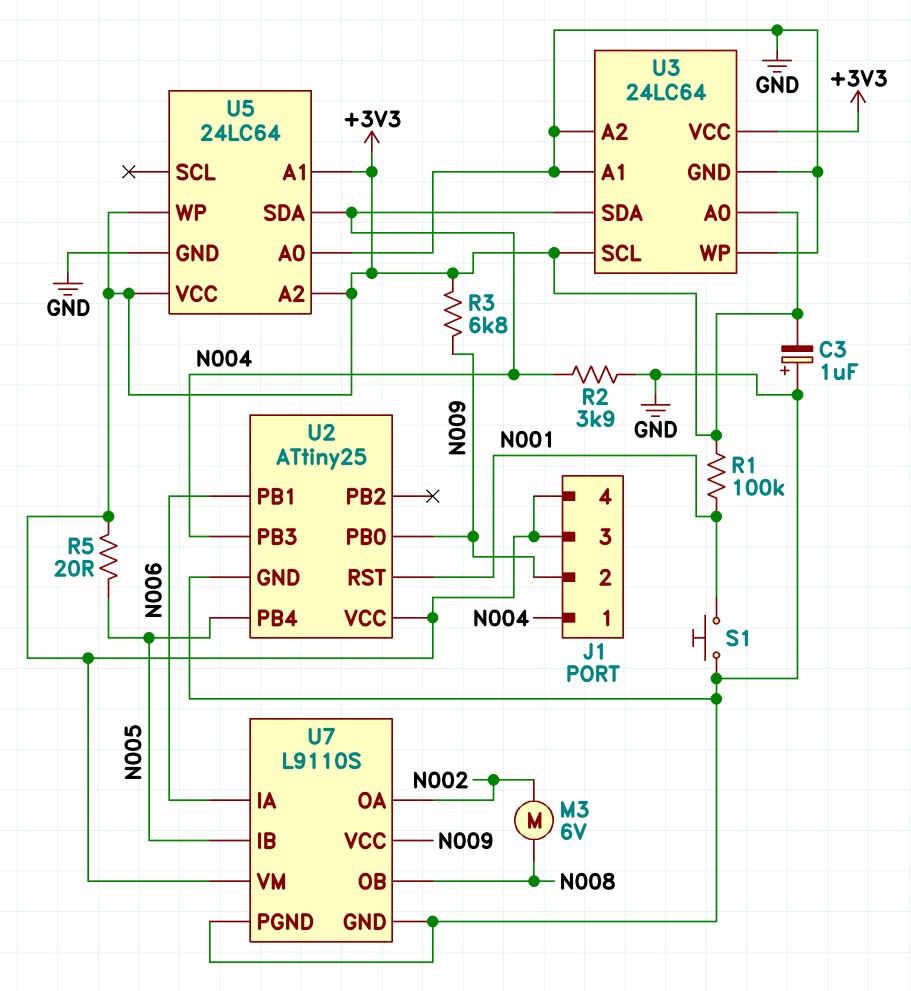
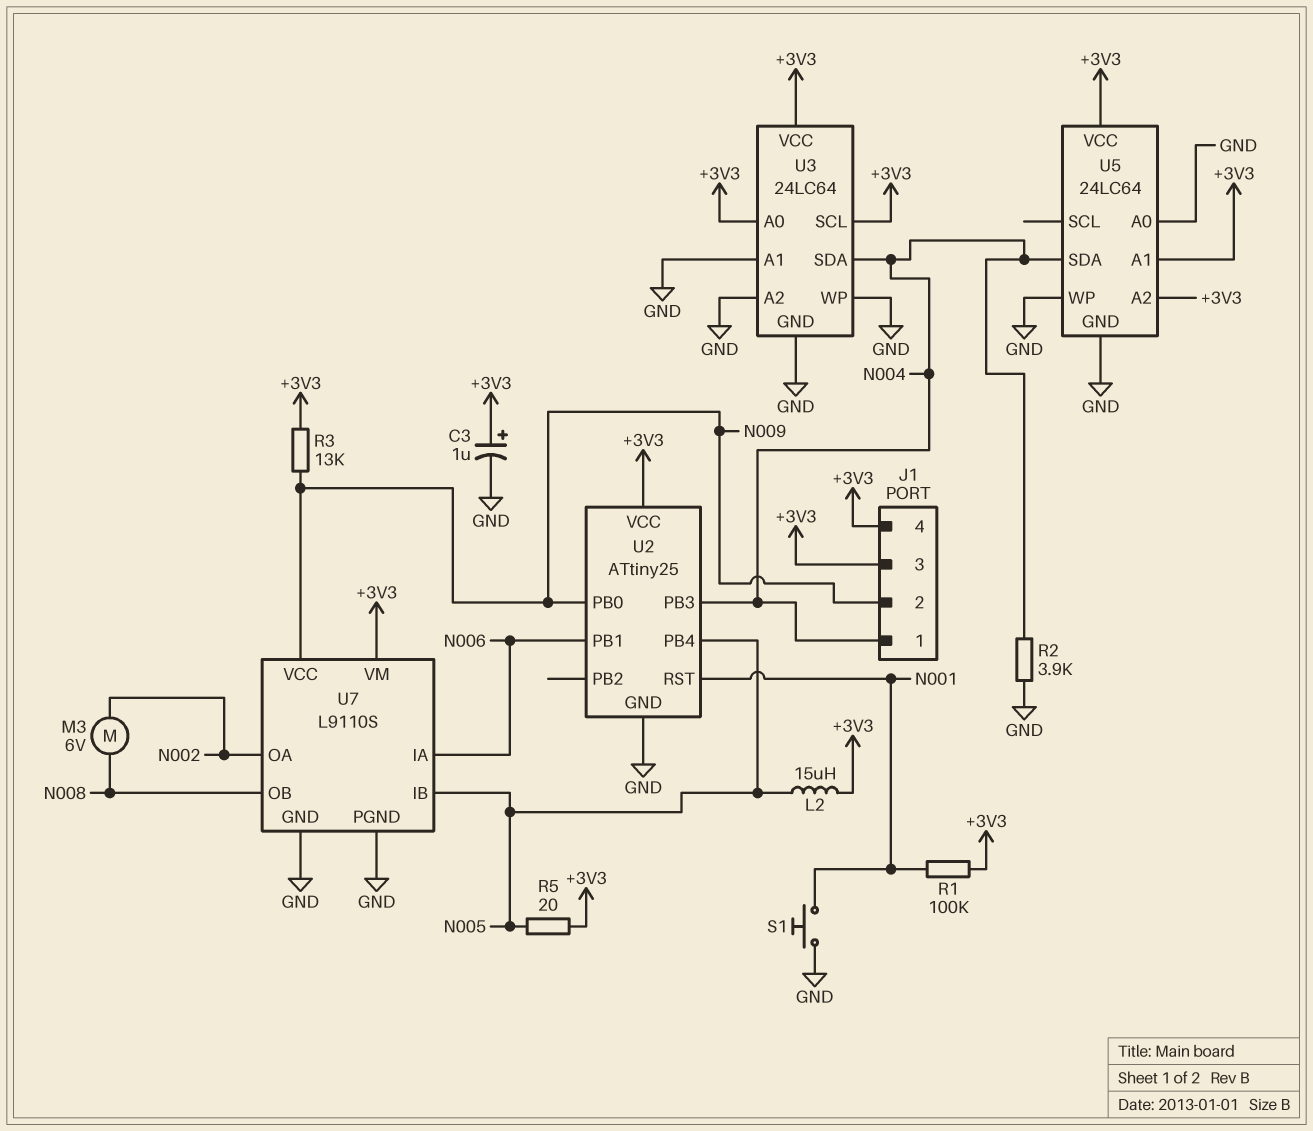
C3: 1uF (plus GND, minus +3V3) -> 1uF (plus +3V3, minus GND)
L2: none -> 15uH (+3V3, N005)
R3: 6.8k (+3V3, N009) -> 13k (+3V3, N009)
U5 pin WP: +3V3 -> GND

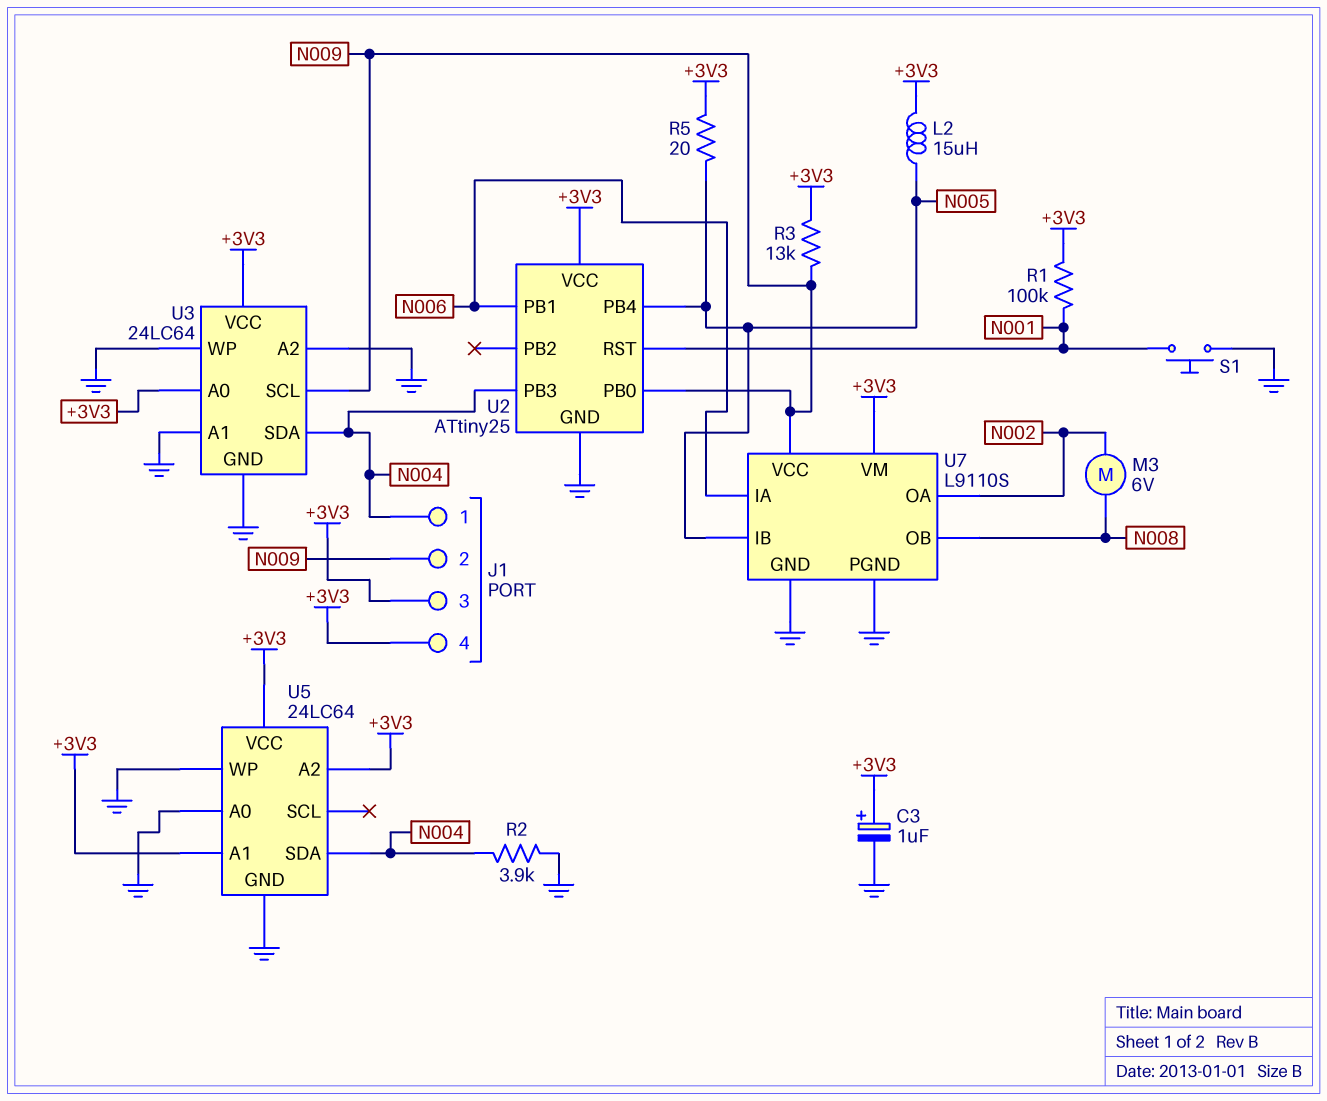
U3 pin SCL: +3V3 -> N009

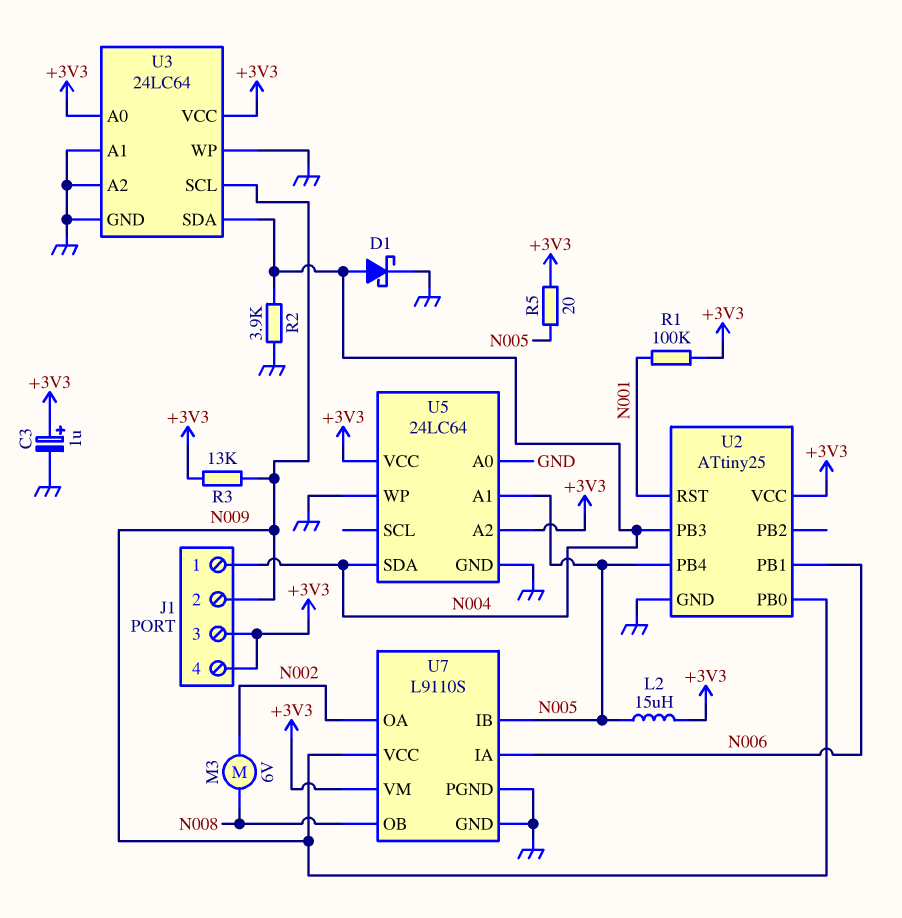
D1: none -> schottky (A N004, K GND)
S1: button (GND, N001) -> none
U5 pin A1: +3V3 -> N005

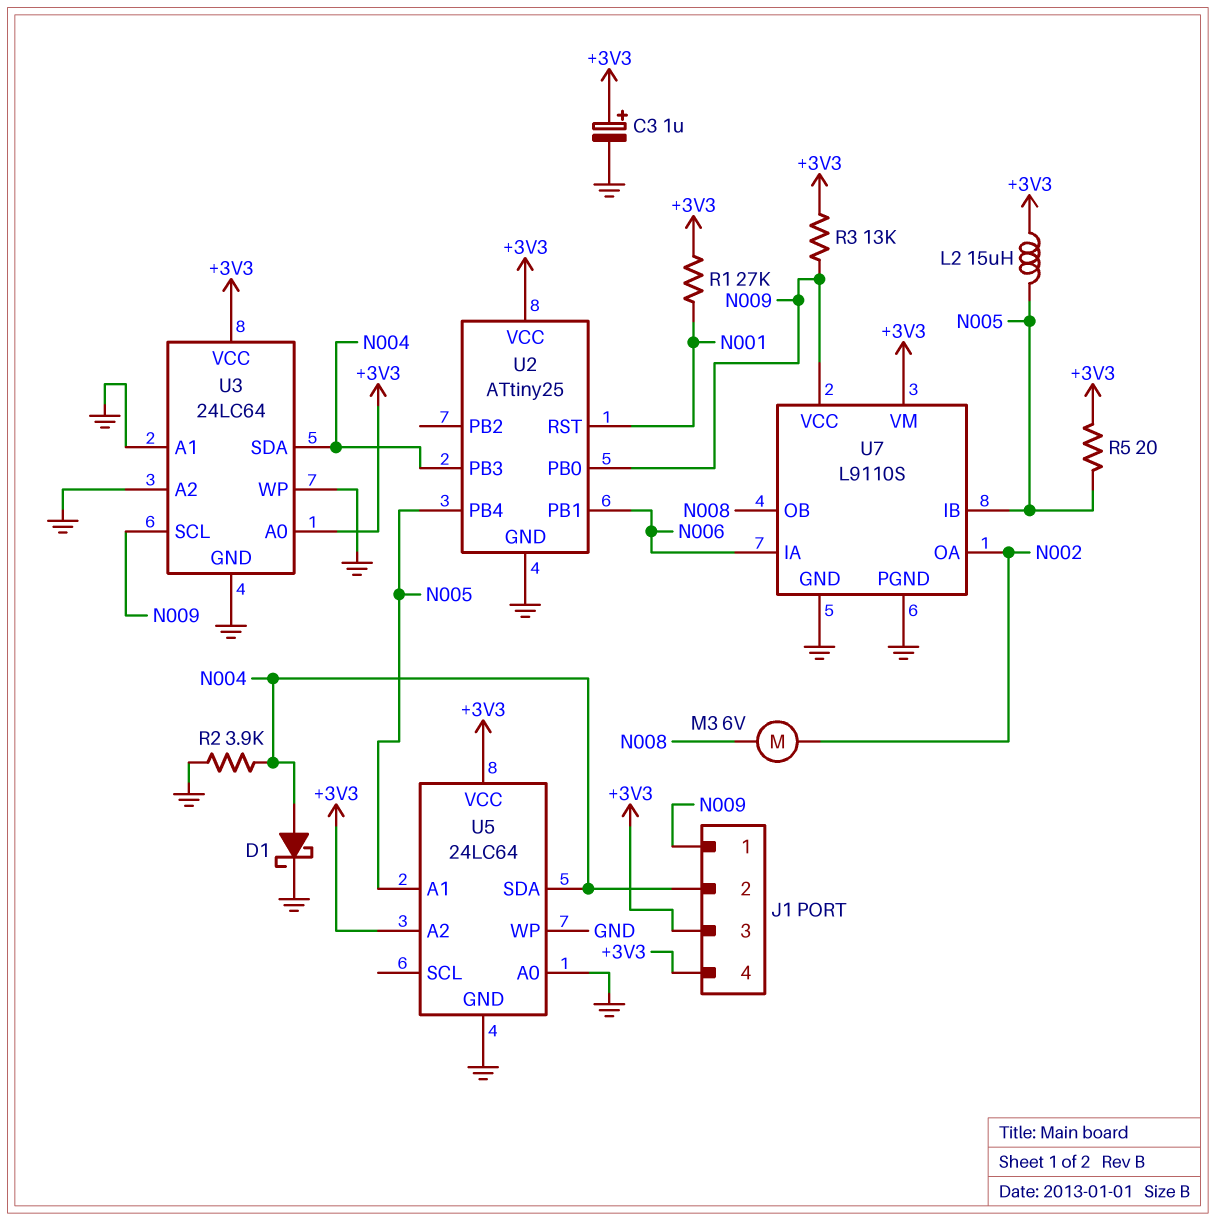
J1 pin 1: N004 -> N009
J1 pin 2: N009 -> N004
R1: 100k (+3V3, N001) -> 27k (+3V3, N001)

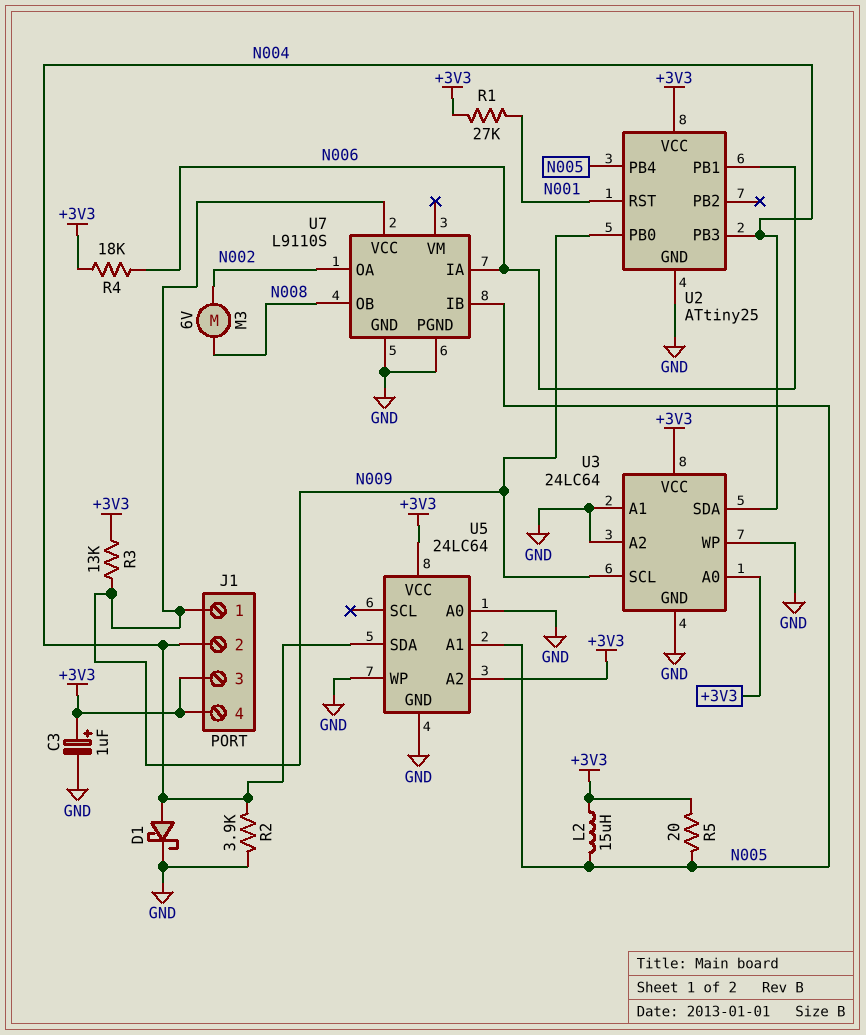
R4: none -> 18k (+3V3, N006)
U7 pin VM: +3V3 -> none

